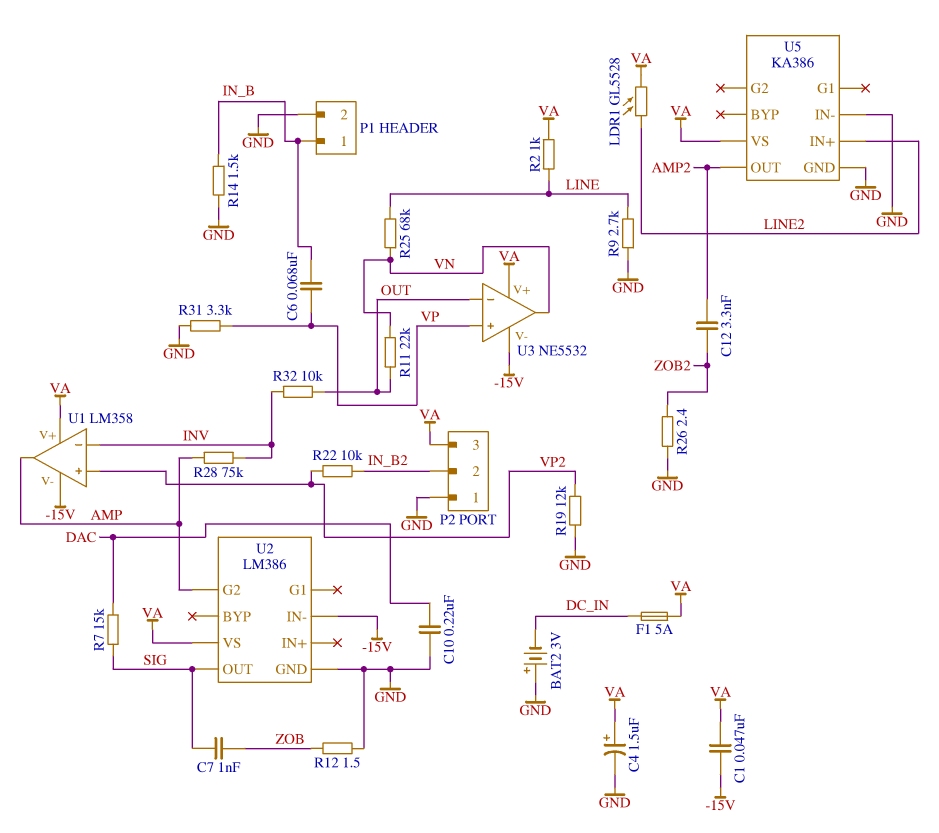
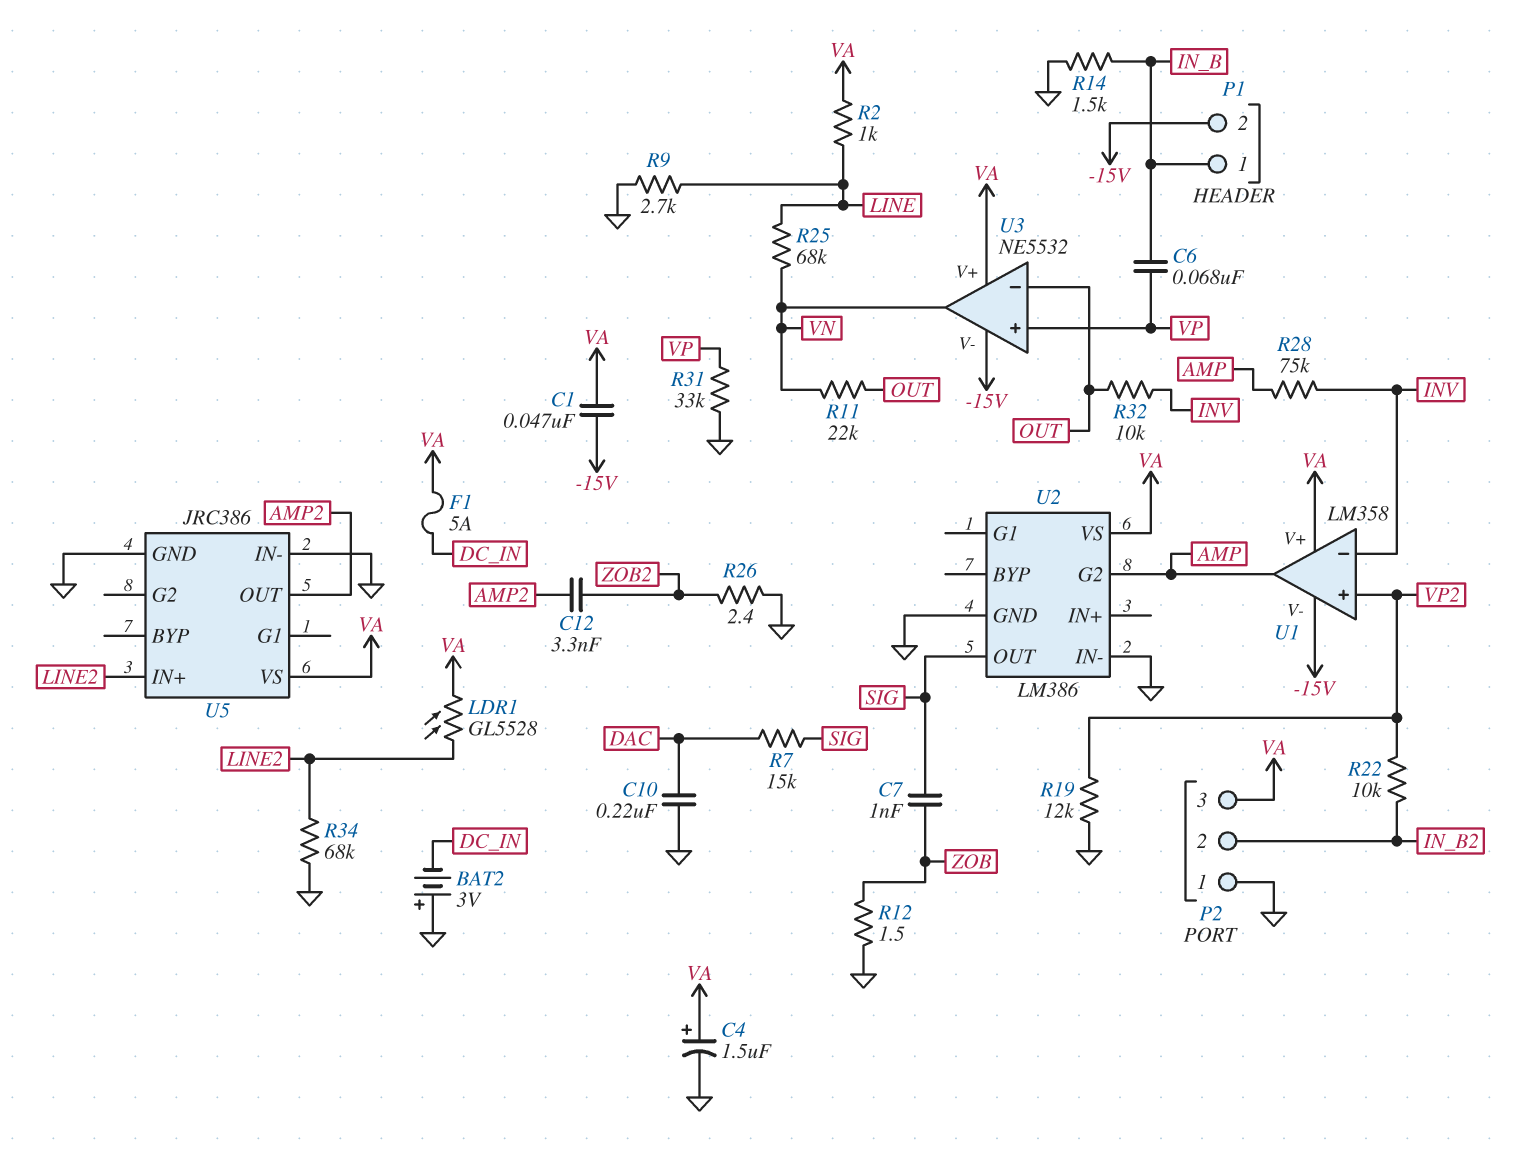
P1 pin 2: GND -> -15V
R31: 3.3k (GND, VP) -> 33k (GND, VP)
R34: none -> 68k (GND, LINE2)
U2 pin IN-: -15V -> GND
U5: KA386 -> JRC386

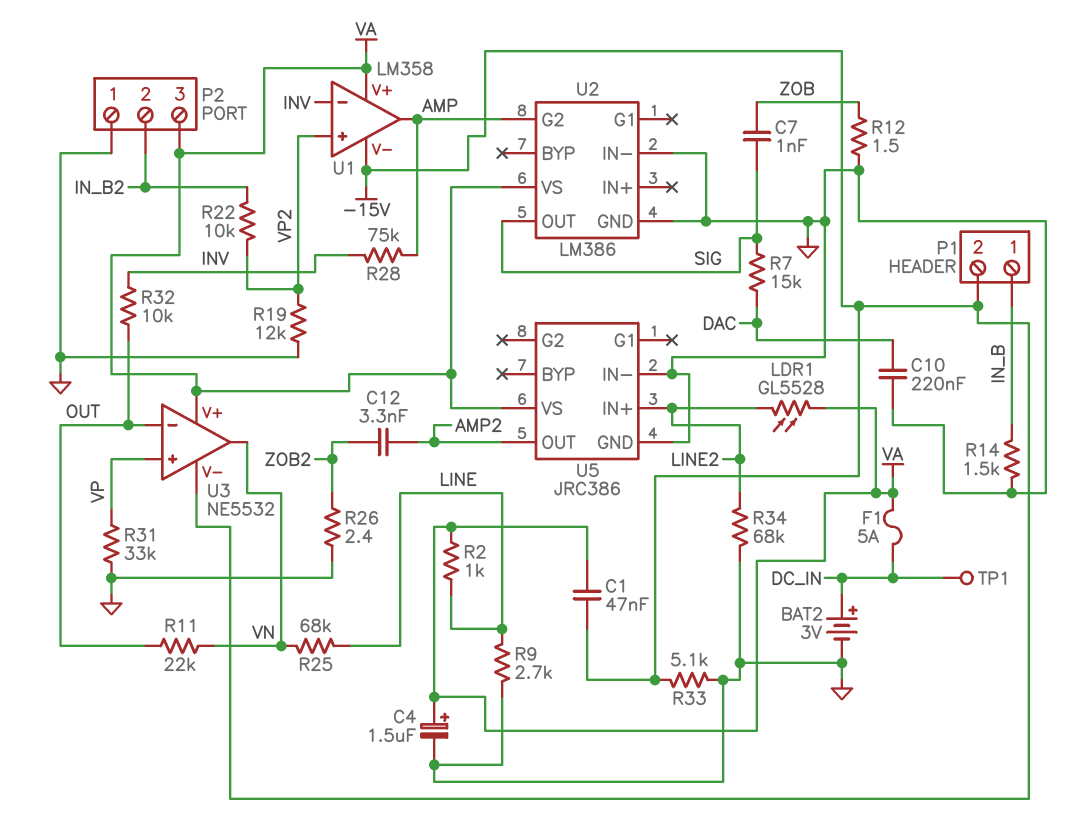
BAT2: 3V (plus GND, minus DC_IN) -> 3V (plus DC_IN, minus GND)
C6: 68nF (IN_B, VP) -> none
R33: none -> 5.1k (-15V, GND)
TP1: none -> test point (DC_IN)

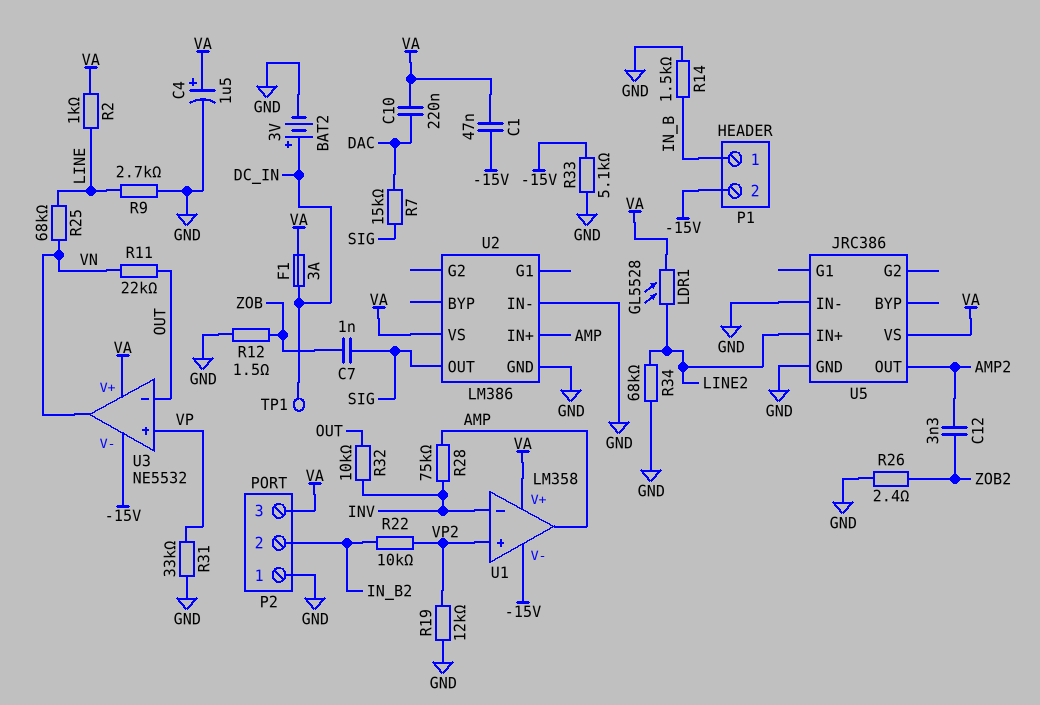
C10: 220nF (DAC, GND) -> 220nF (DAC, VA)
F1: 5A (DC_IN, VA) -> 3A (DC_IN, VA)
U2 pin G2: AMP -> none
U2 pin IN+: none -> AMP

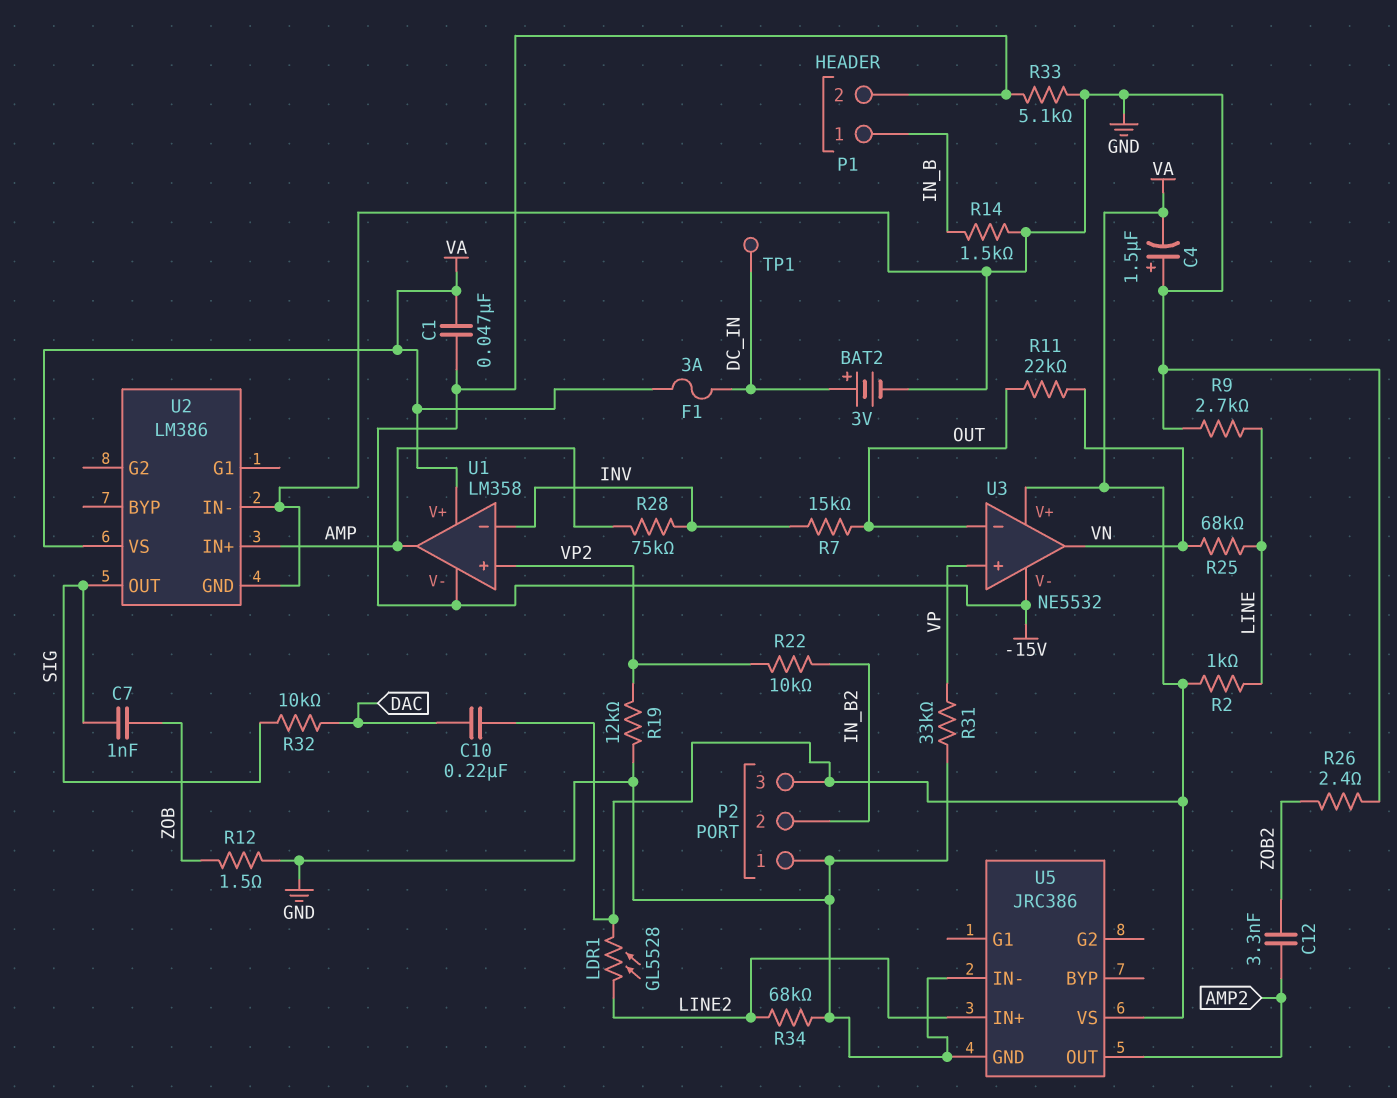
C4: 1.5uF (plus VA, minus GND) -> 1.5uF (plus GND, minus VA)
R7: 15k (DAC, SIG) -> 15k (INV, OUT)
R32: 10k (INV, OUT) -> 10k (DAC, SIG)

